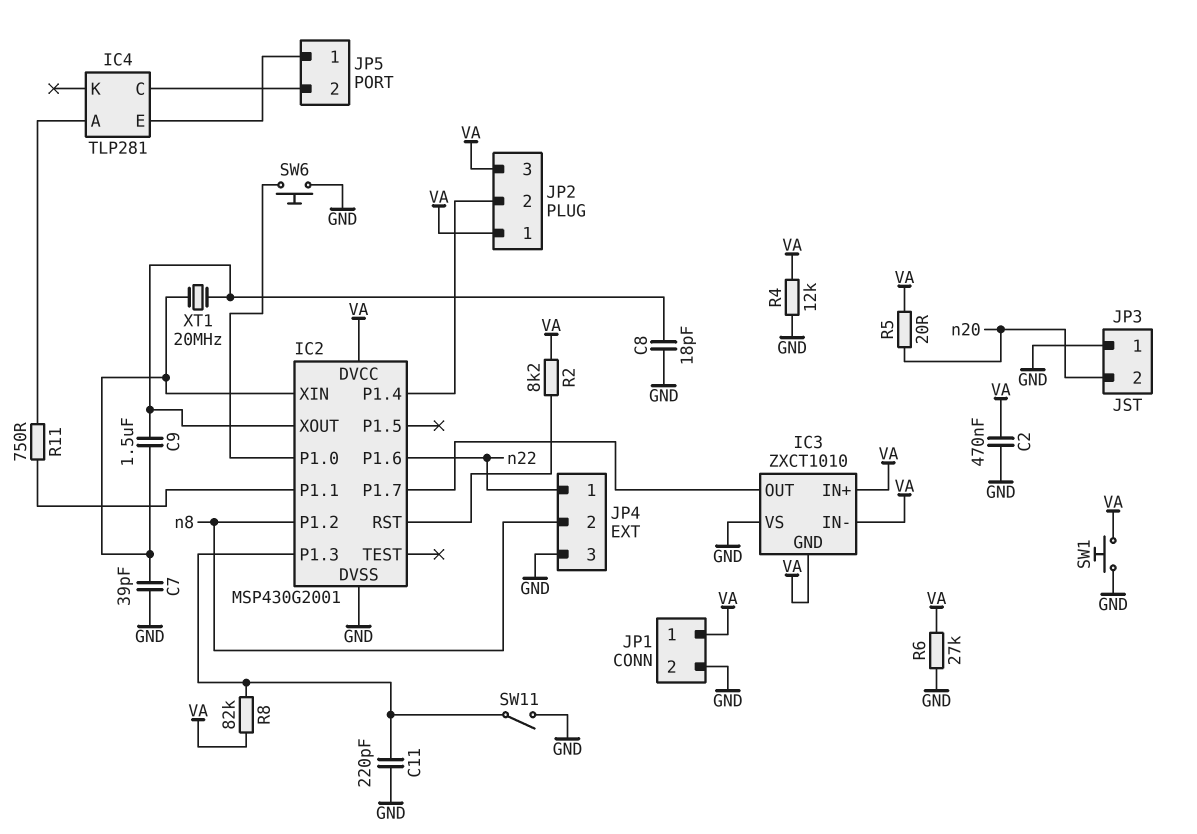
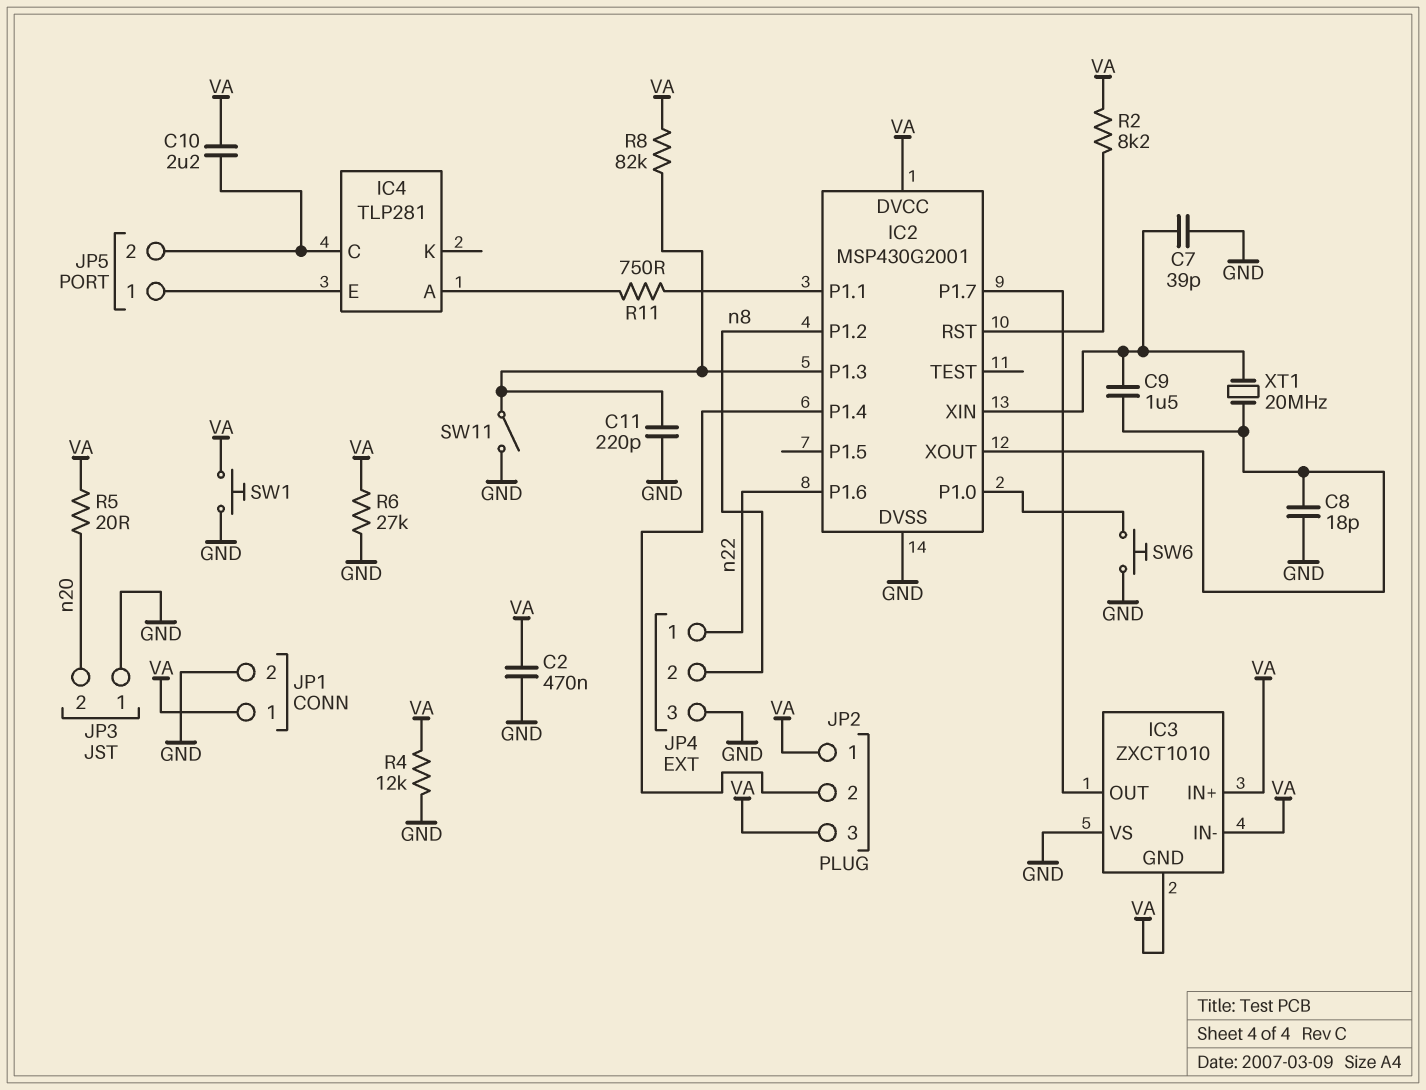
C10: none -> 2.2uF (IC4/C, VA)

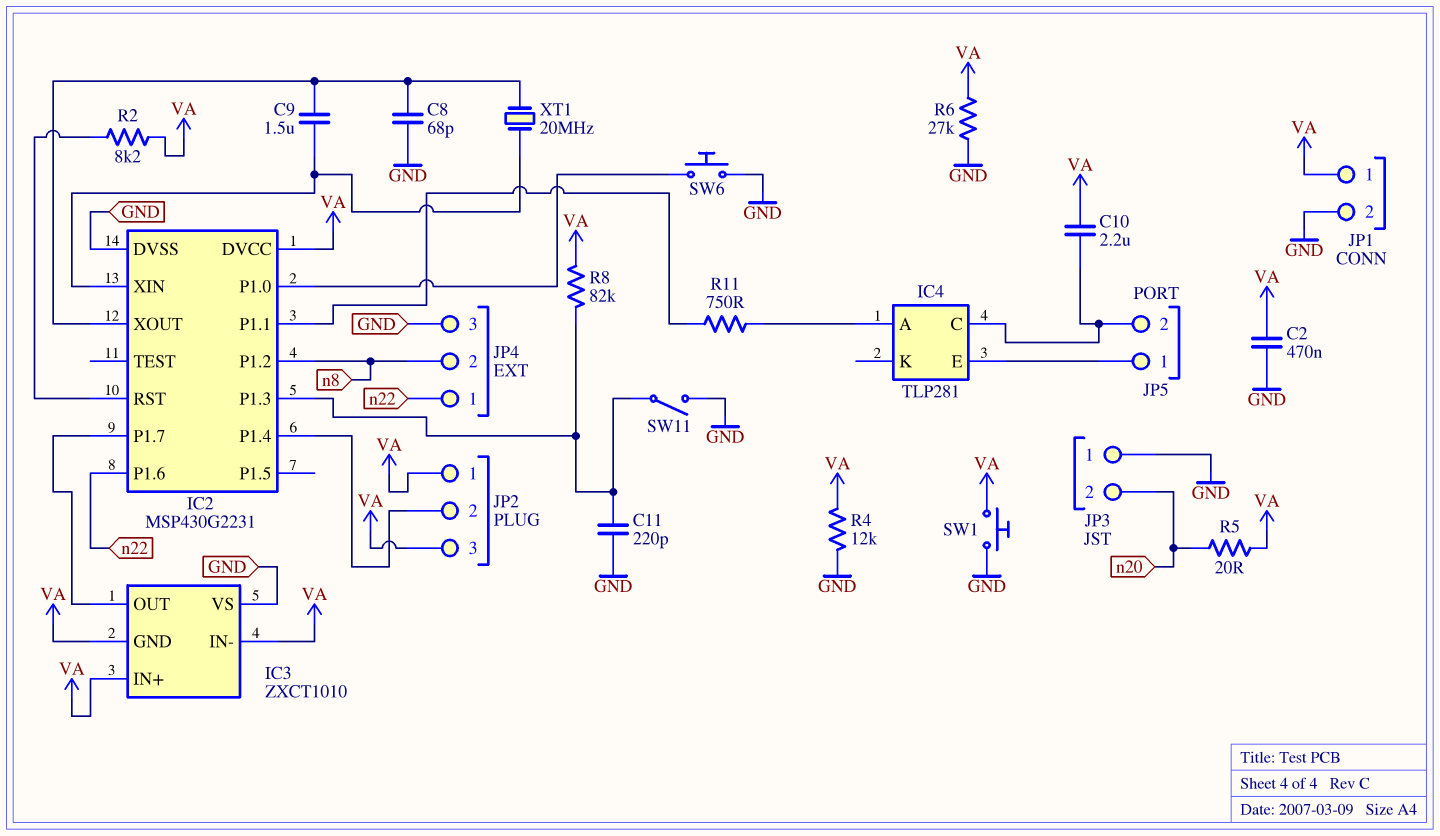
C7: 39pF (GND, IC2/XIN) -> none
C8: 18pF (GND, IC2/XOUT) -> 68pF (GND, IC2/XOUT)
IC2: MSP430G2001 -> MSP430G2231

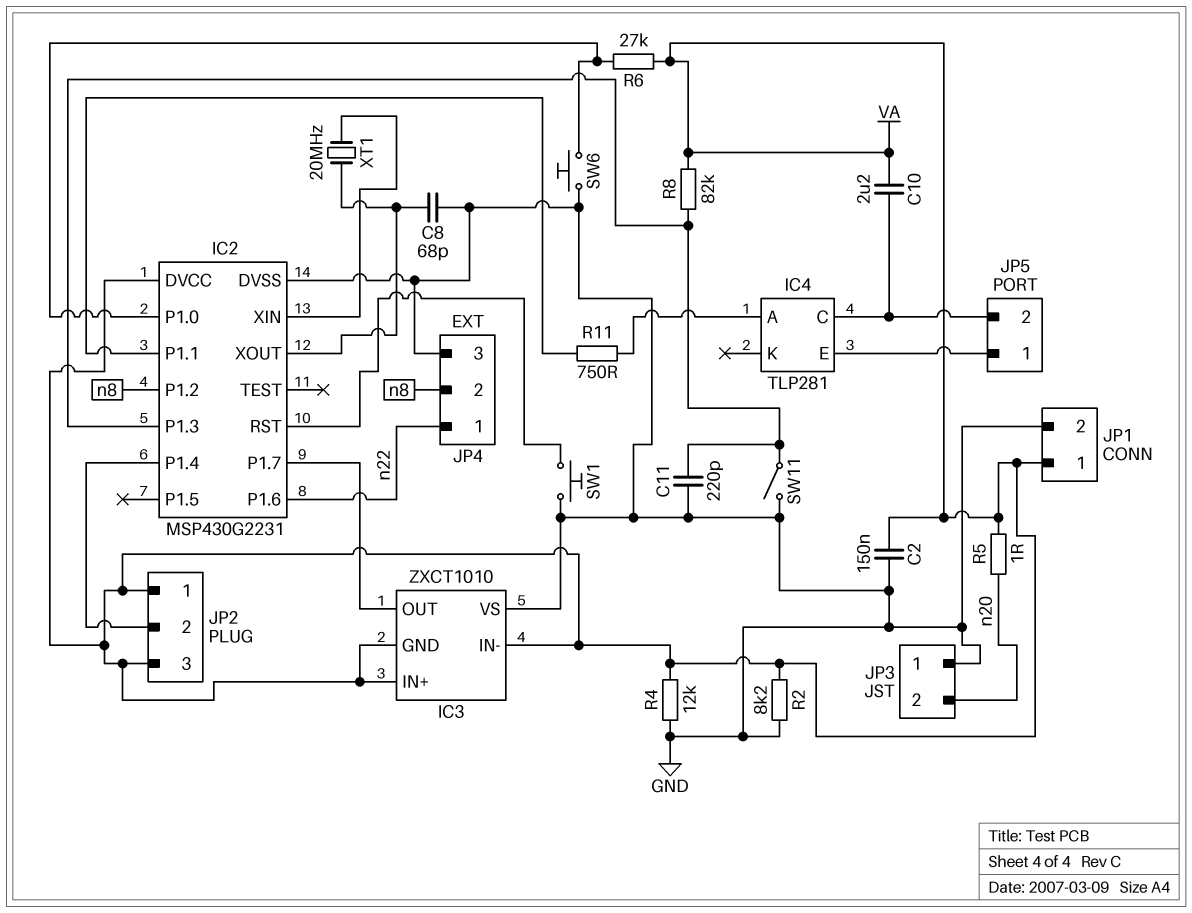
C2: 470nF (GND, VA) -> 150nF (GND, VA)
C9: 1.5uF (IC2/XIN, IC2/XOUT) -> none
R2: 8.2k (IC2/RST, VA) -> 8.2k (GND, VA)
R5: 20 (VA, n20) -> 1 (VA, n20)
R6: 27k (GND, VA) -> 27k (IC2/P1.0, VA)
SW1: button (GND, VA) -> button (GND, IC2/RST)

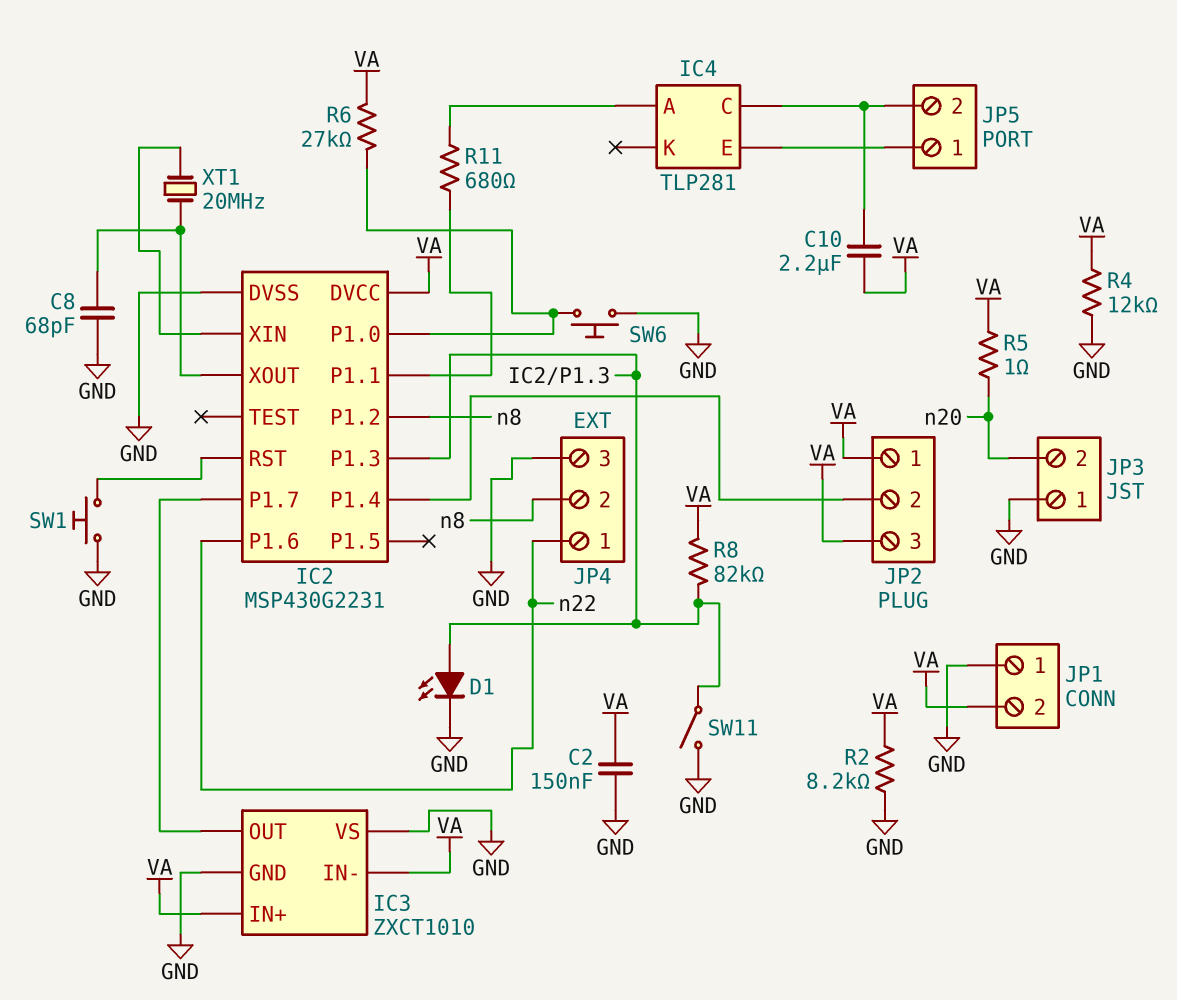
C11: 220pF (GND, IC2/P1.3) -> none
D1: none -> LED (A IC2/P1.3, K GND)
IC3 pin GND: VA -> GND
JP1 pin 1: VA -> GND
JP1 pin 2: GND -> VA
R11: 750 (IC2/P1.1, IC4/A) -> 680 (IC2/P1.1, IC4/A)

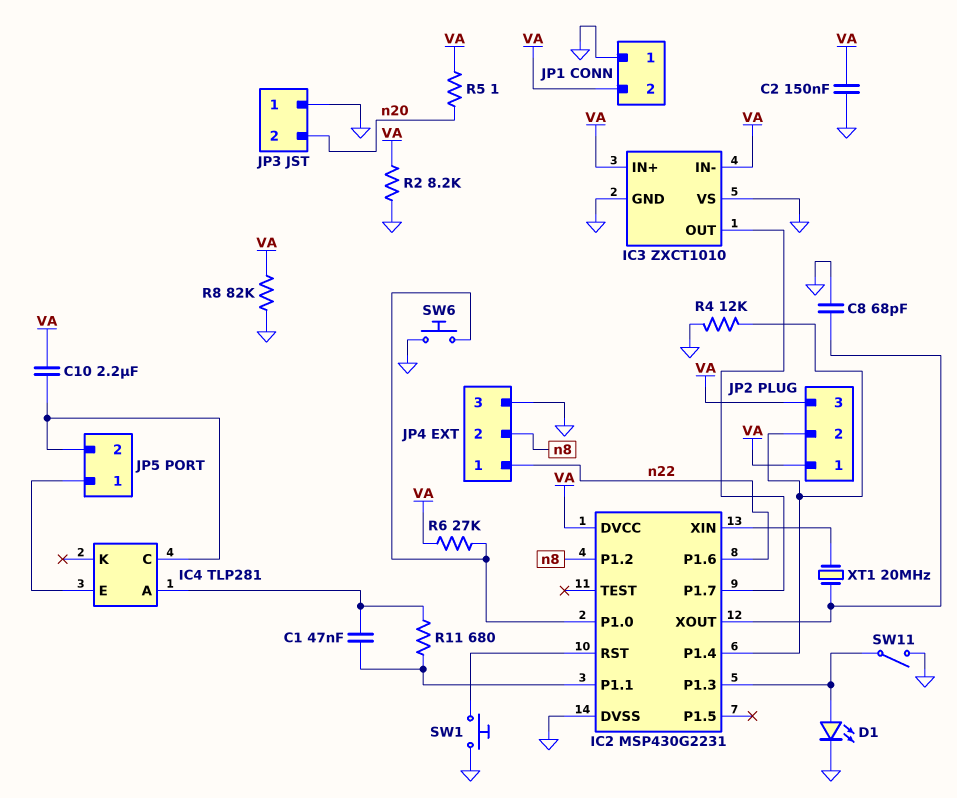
C1: none -> 47nF (IC2/P1.1, IC4/A)
R4: 12k (GND, VA) -> 12k (GND, IC2/P1.4)
R8: 82k (IC2/P1.3, VA) -> 82k (GND, VA)

